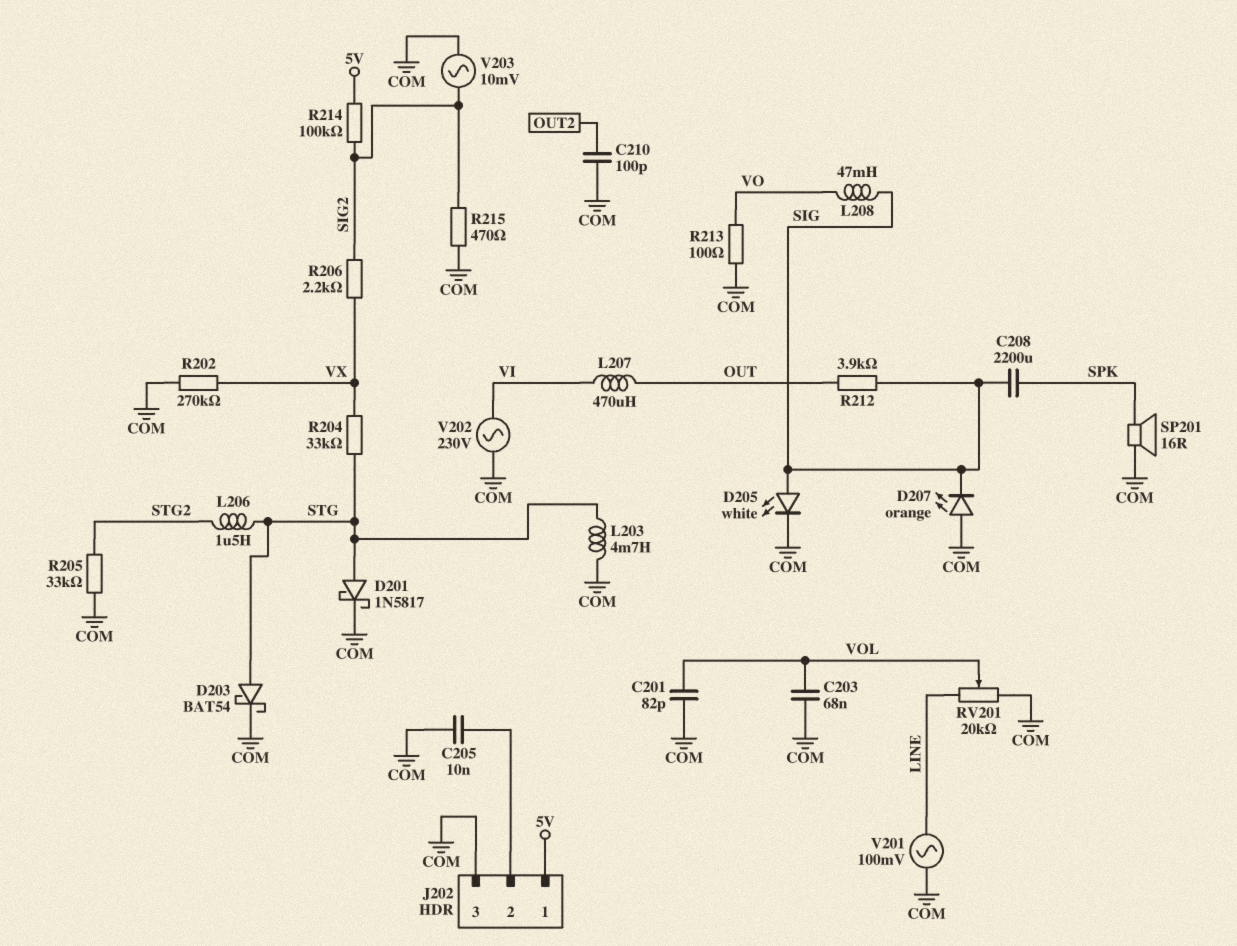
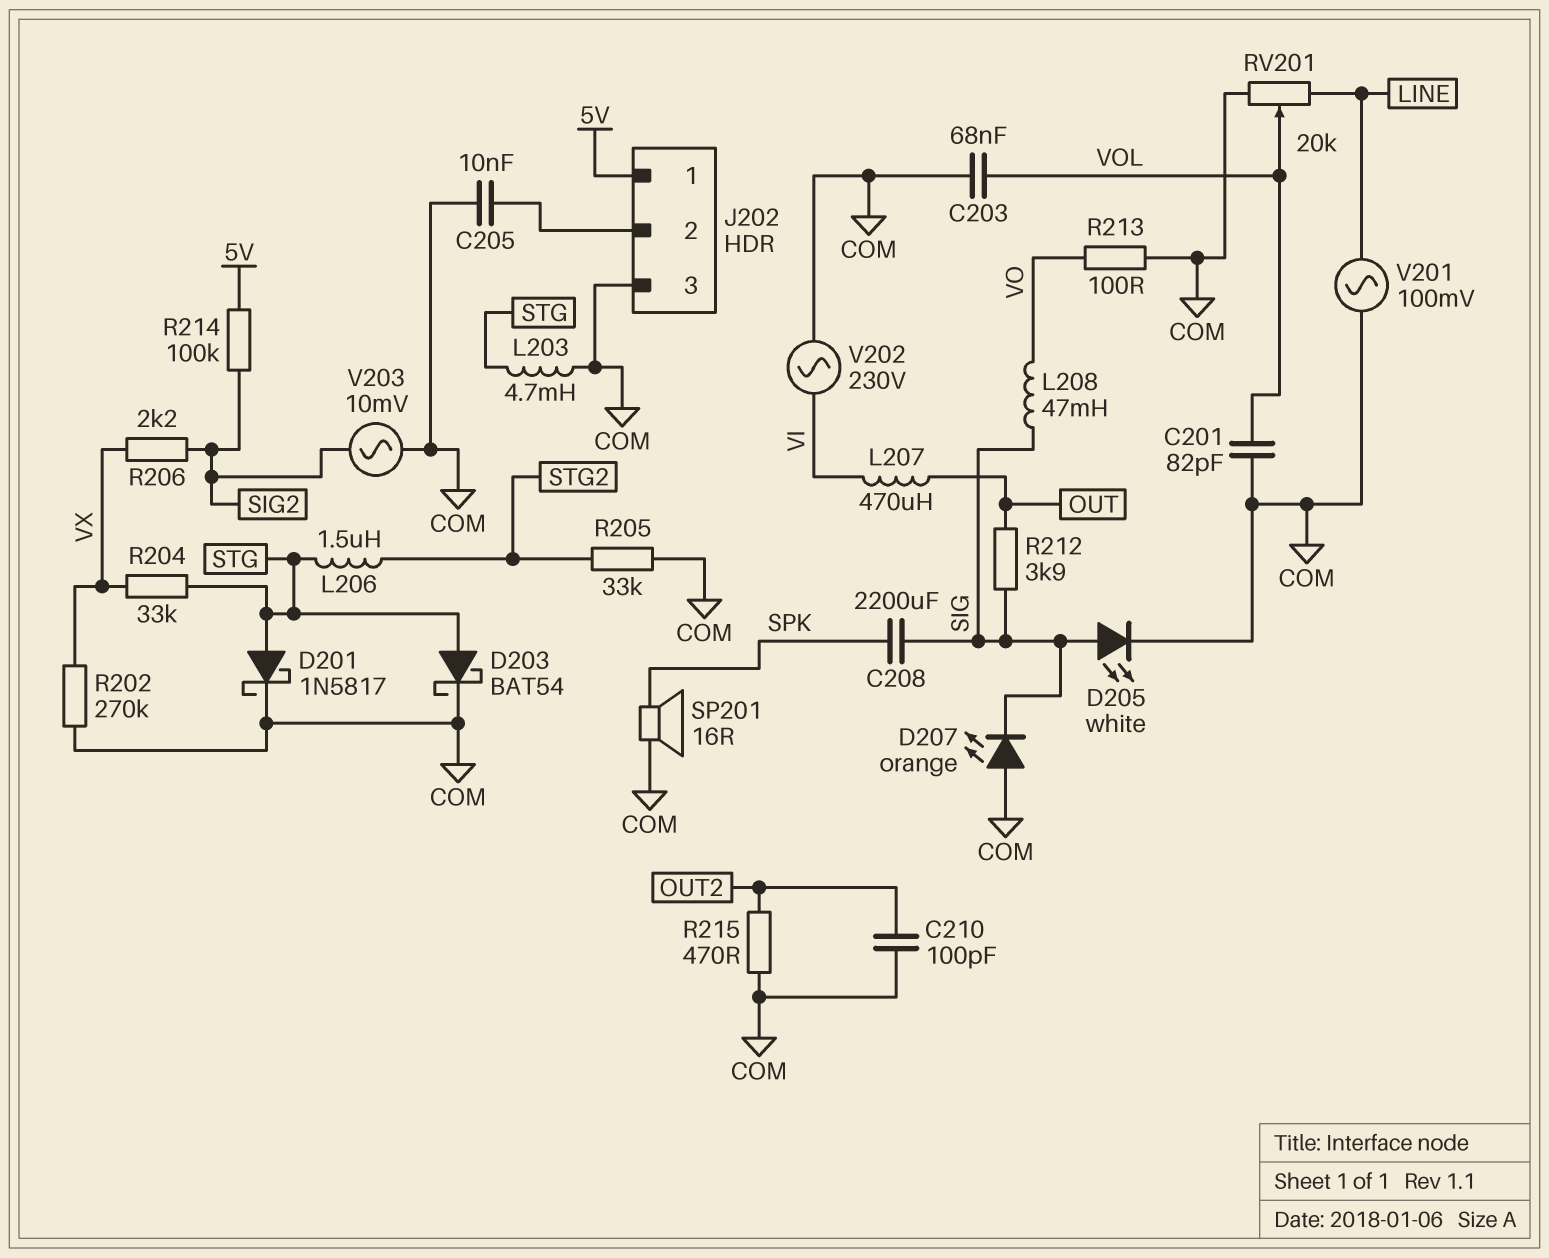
R215: 470 (COM, SIG2) -> 470 (COM, OUT2)

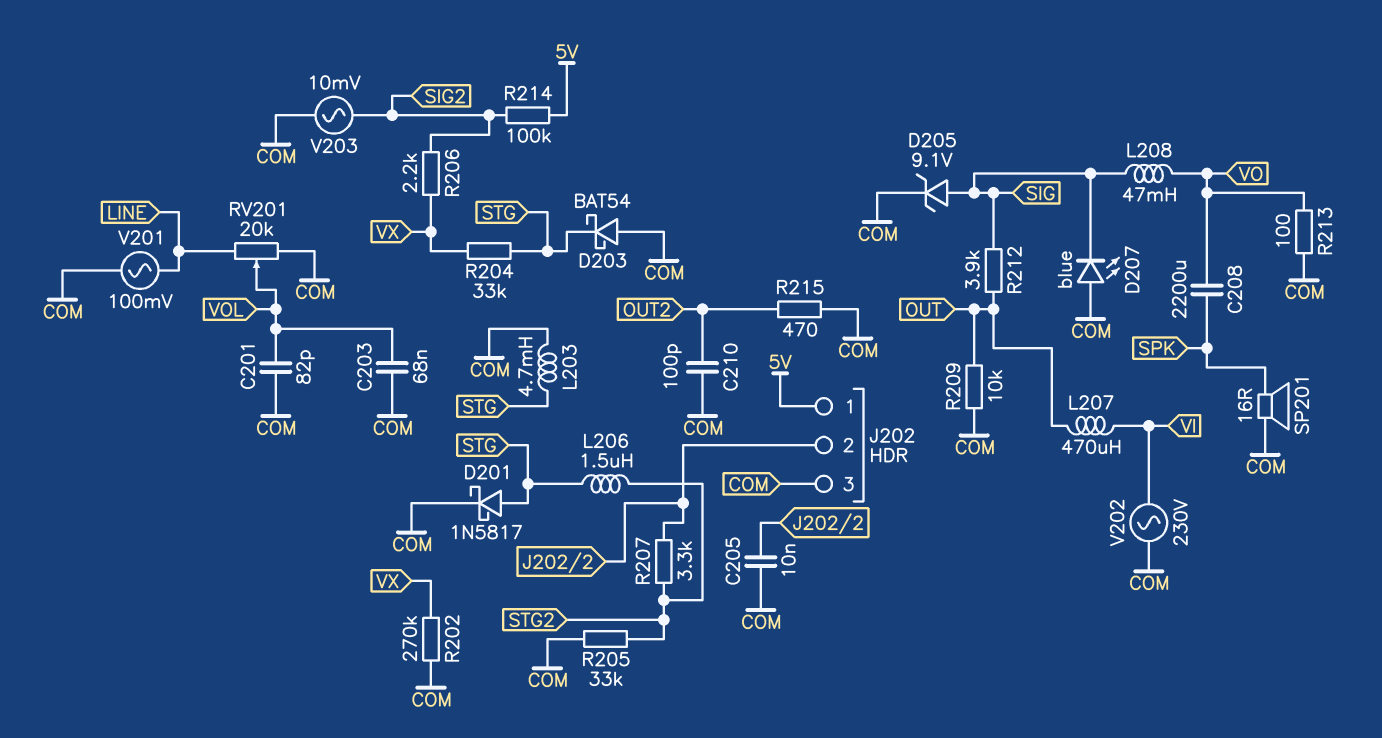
C208: 2200uF (SIG, SPK) -> 2200uF (SPK, VO)
D203: schottky BAT54 (A STG, K COM) -> schottky BAT54 (A COM, K STG)
D205: LED white (A SIG, K COM) -> zener 9.1V (A SIG, K COM)
D207: LED orange (A COM, K SIG) -> LED blue (A COM, K SIG)
R207: none -> 3.3k (J202/2, STG2)
R209: none -> 10k (COM, OUT)

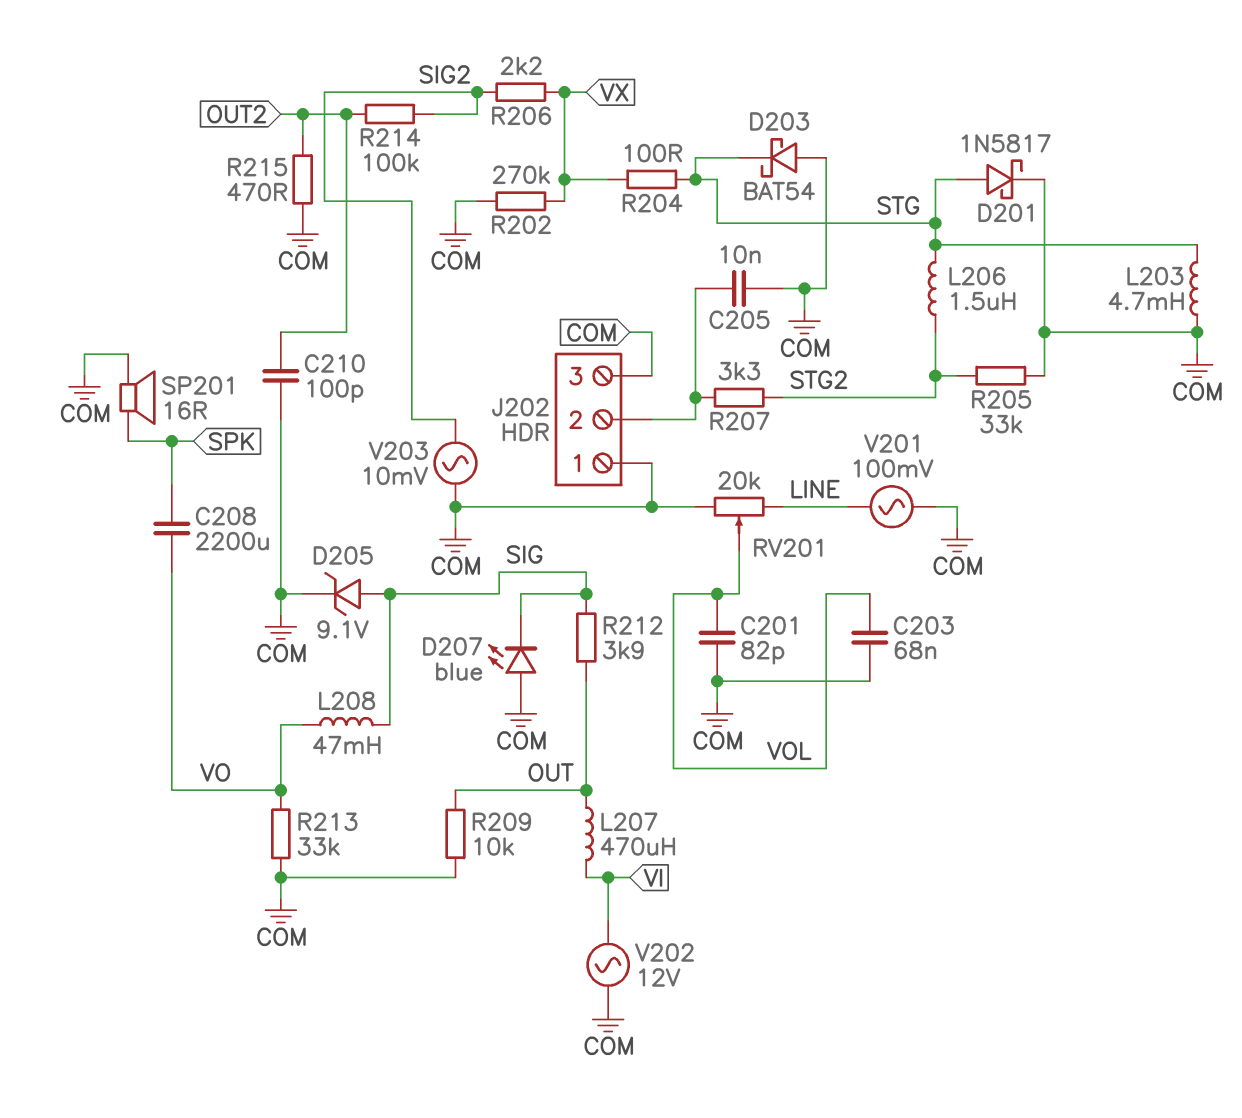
J202 pin 1: 5V -> COM
R204: 33k (STG, VX) -> 100 (STG, VX)
R213: 100 (COM, VO) -> 33k (COM, VO)
R214: 100k (5V, SIG2) -> 100k (OUT2, SIG2)
V202: AC 230V (COM, VI) -> AC 12V (COM, VI)

